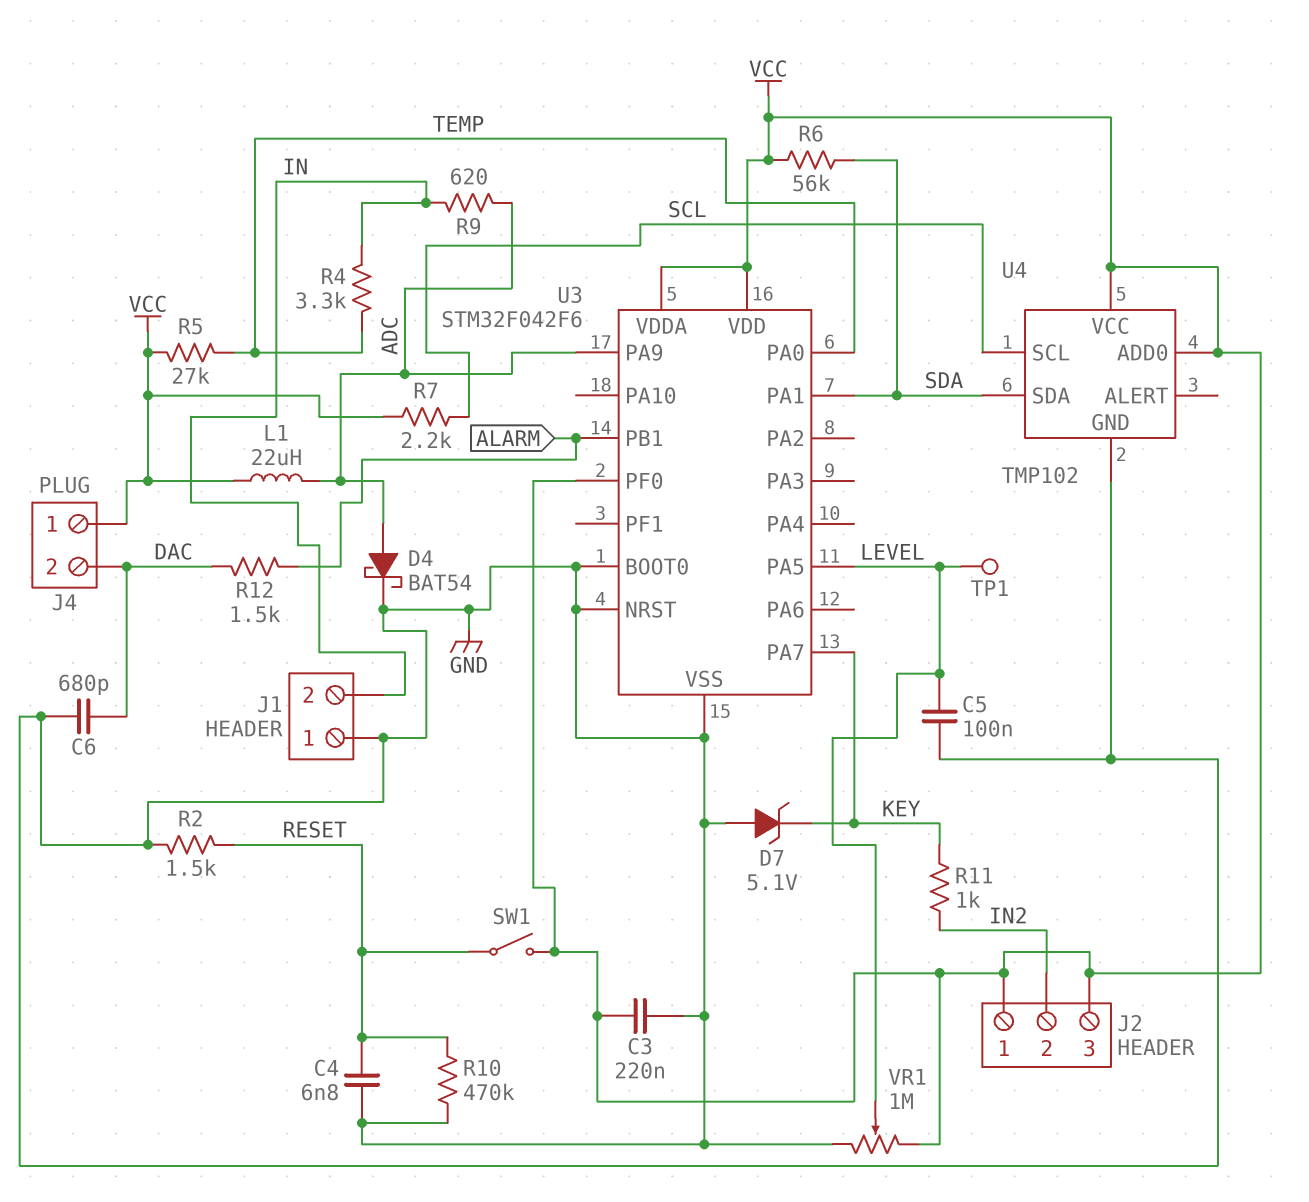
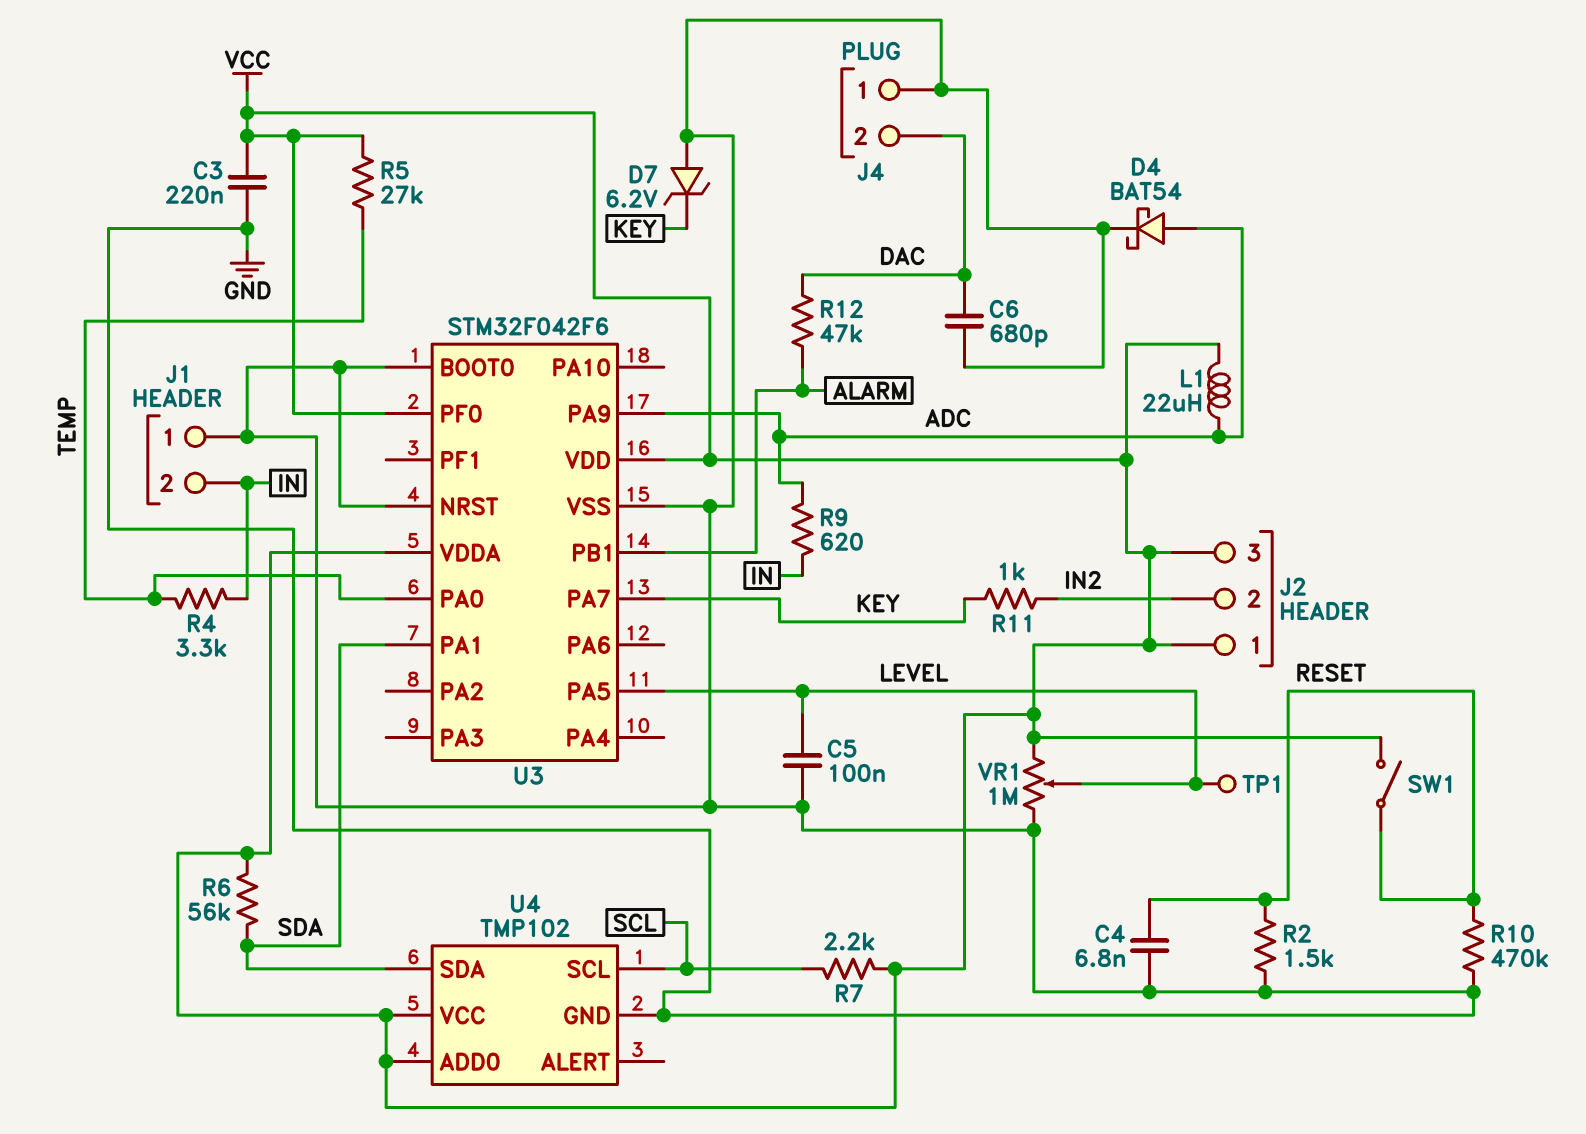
D7: zener 5.1V (A GND, K KEY) -> zener 6.2V (A GND, K KEY)
J4 pin 1: VCC -> GND
R12: 1.5k (ALARM, DAC) -> 47k (ALARM, DAC)

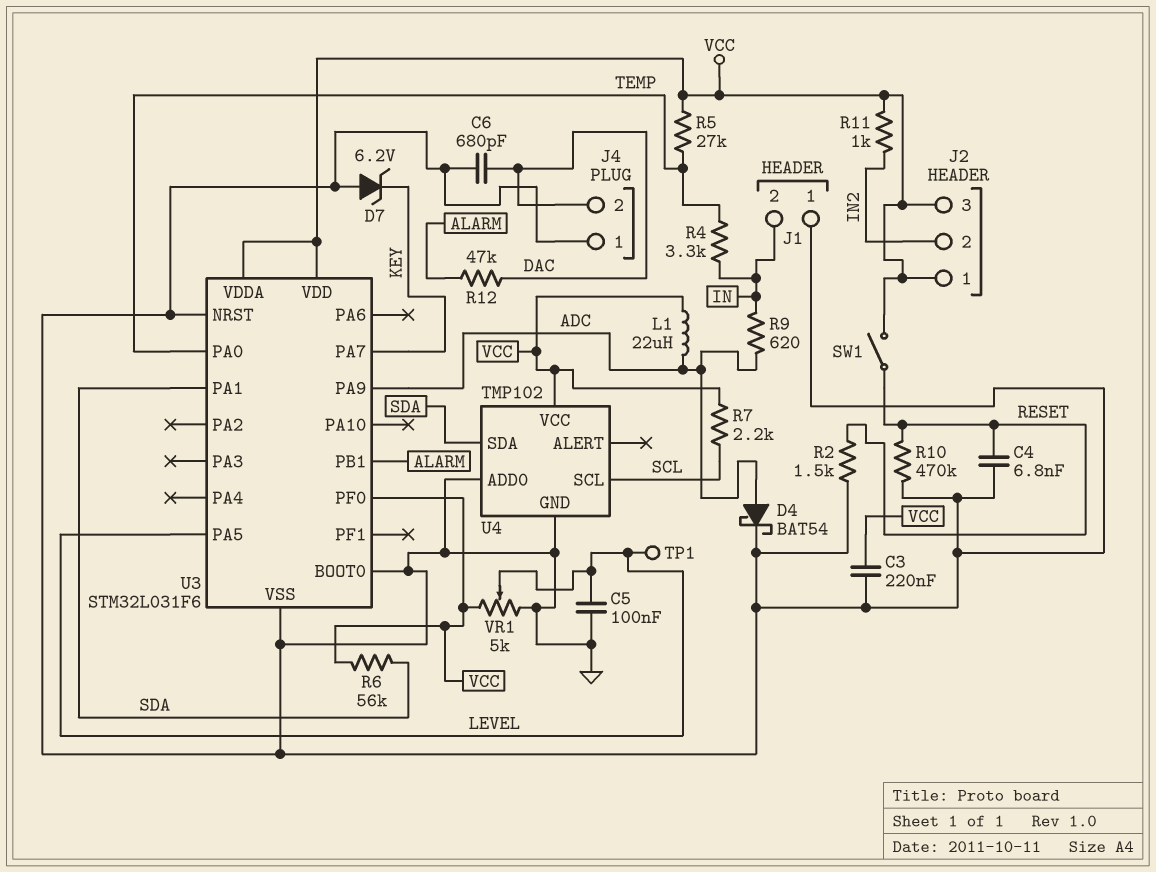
R11: 1k (IN2, KEY) -> 1k (IN2, VCC)
U3: STM32F042F6 -> STM32L031F6
U4 pin ADD0: VCC -> GND
VR1: 1M (GND, VCC, wiper LEVEL) -> 5k (GND, VCC, wiper LEVEL)

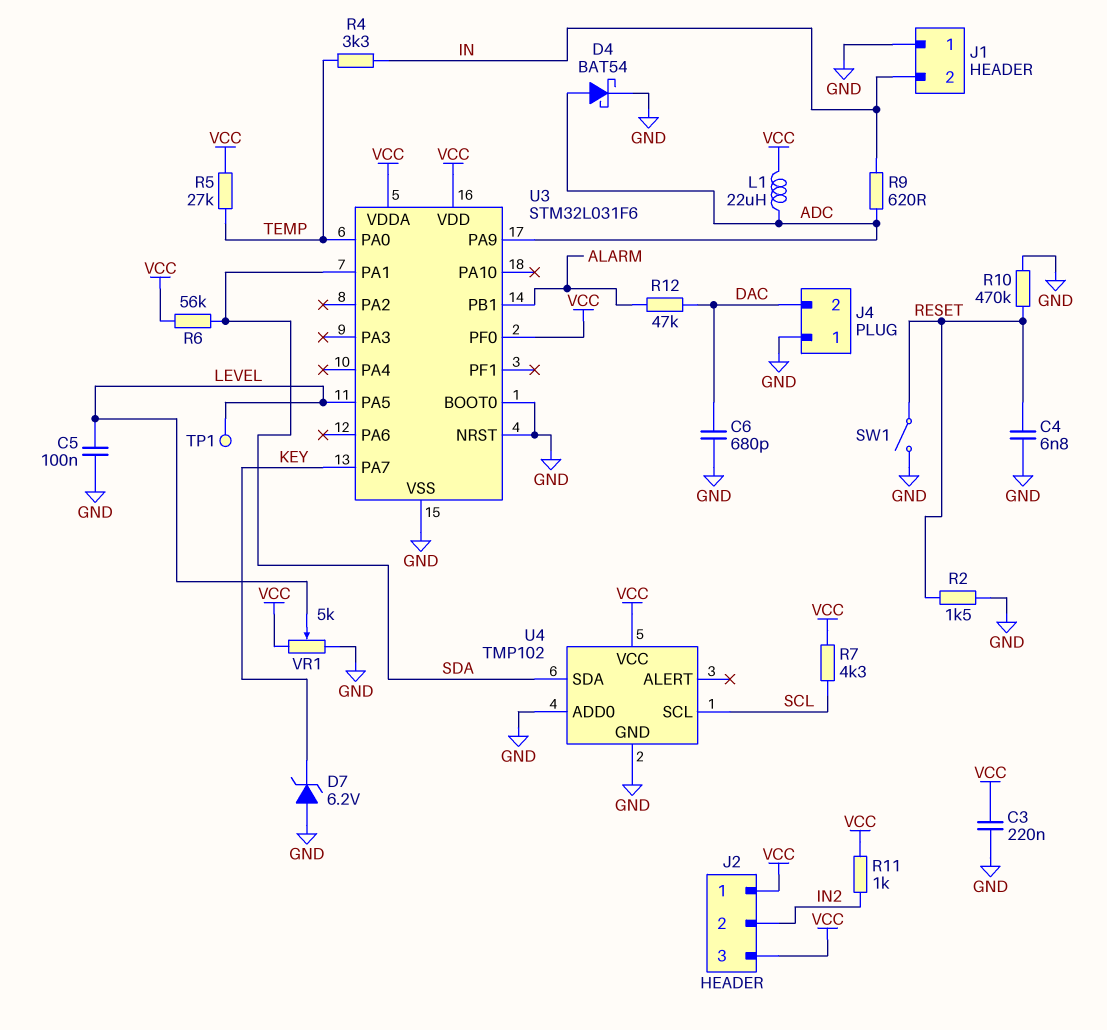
R7: 2.2k (SCL, VCC) -> 4.3k (SCL, VCC)
SW1: switch (RESET, VCC) -> switch (GND, RESET)

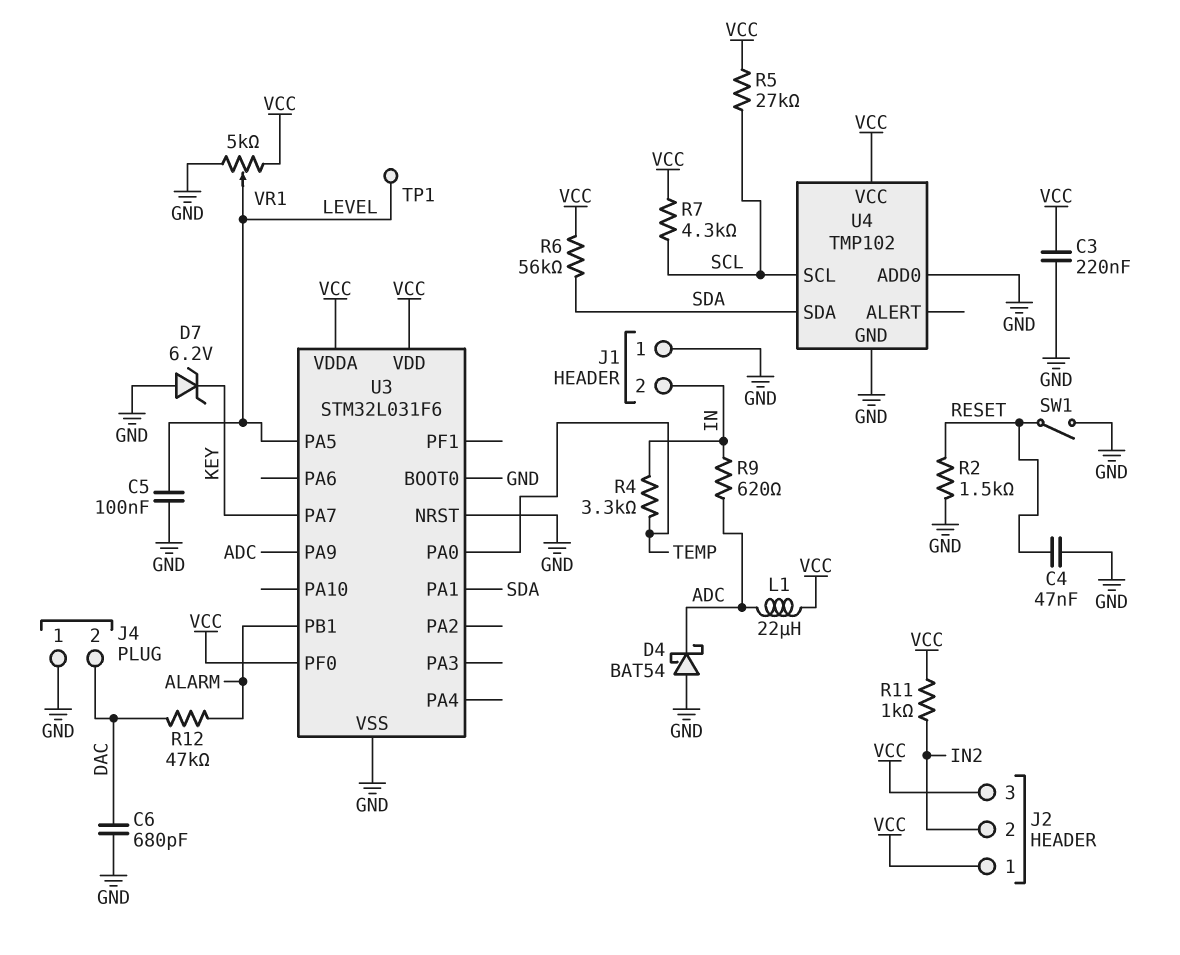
C4: 6.8nF (GND, RESET) -> 47nF (GND, RESET)
D4: schottky BAT54 (A ADC, K GND) -> schottky BAT54 (A GND, K ADC)
R5: 27k (TEMP, VCC) -> 27k (SCL, VCC)
R10: 470k (GND, RESET) -> none

